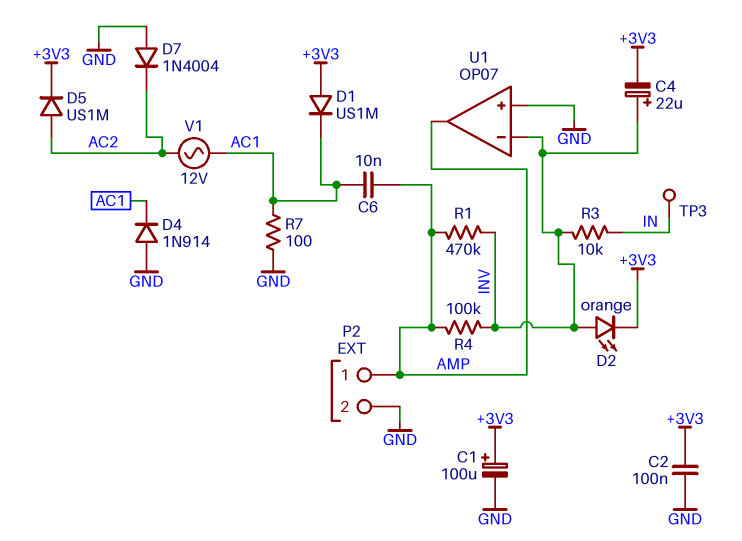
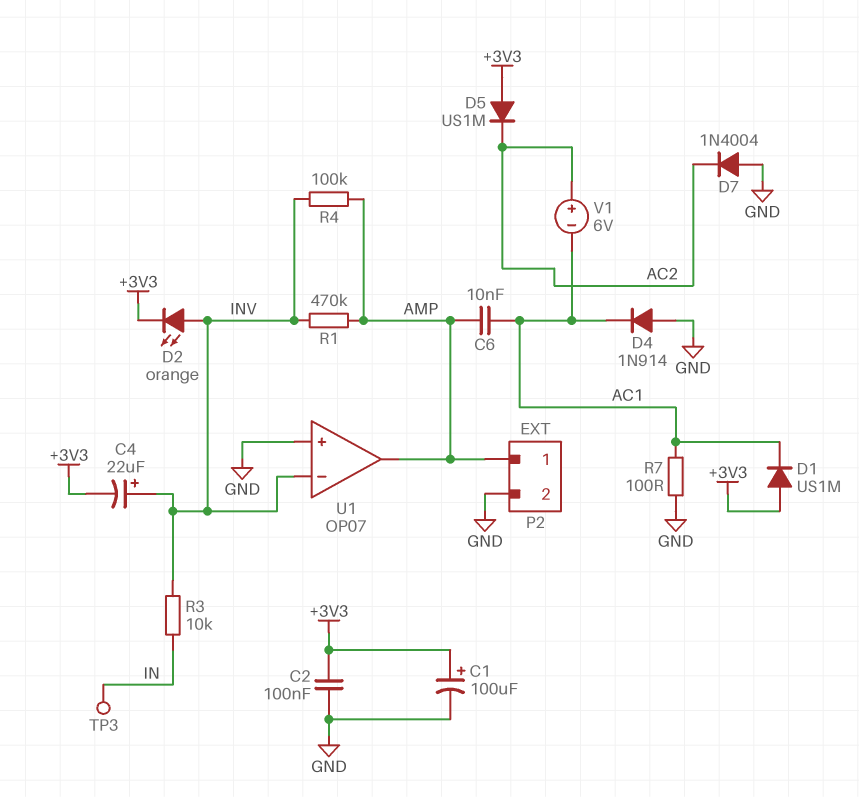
D5: diode US1M (A AC2, K +3V3) -> diode US1M (A +3V3, K AC2)
V1: AC 12V (AC1, AC2) -> 6V (plus AC2, minus AC1)

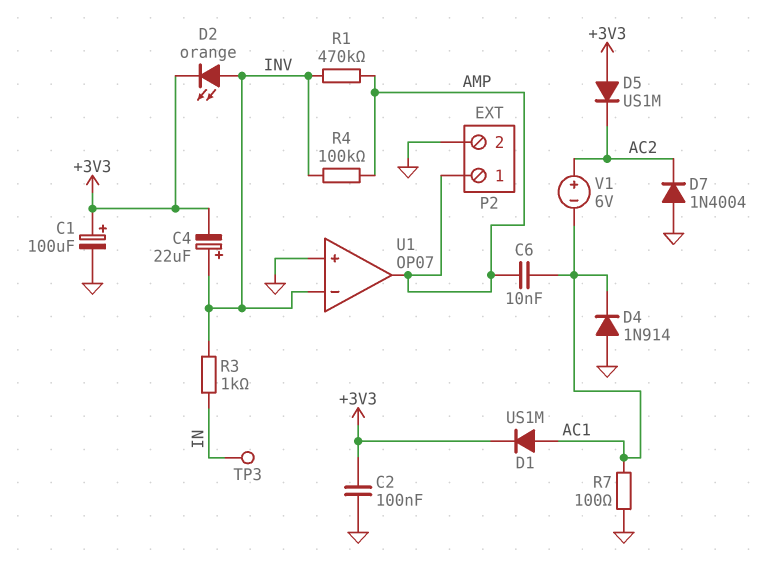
D1: diode US1M (A +3V3, K AC1) -> diode US1M (A AC1, K +3V3)
R3: 10k (IN, INV) -> 1k (IN, INV)

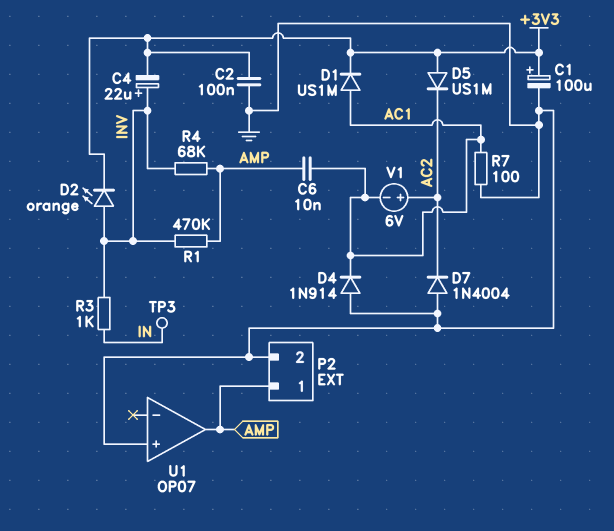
R4: 100k (AMP, INV) -> 68k (AMP, INV)
U1 pin in-: INV -> none

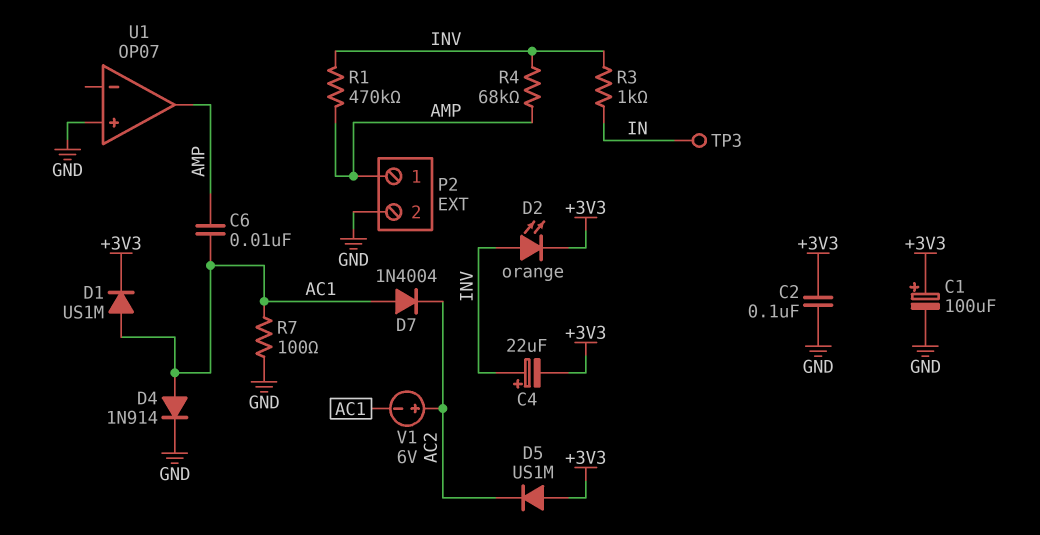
D4: diode 1N914 (A GND, K AC1) -> diode 1N914 (A AC1, K GND)
D7: diode 1N4004 (A GND, K AC2) -> diode 1N4004 (A AC1, K AC2)

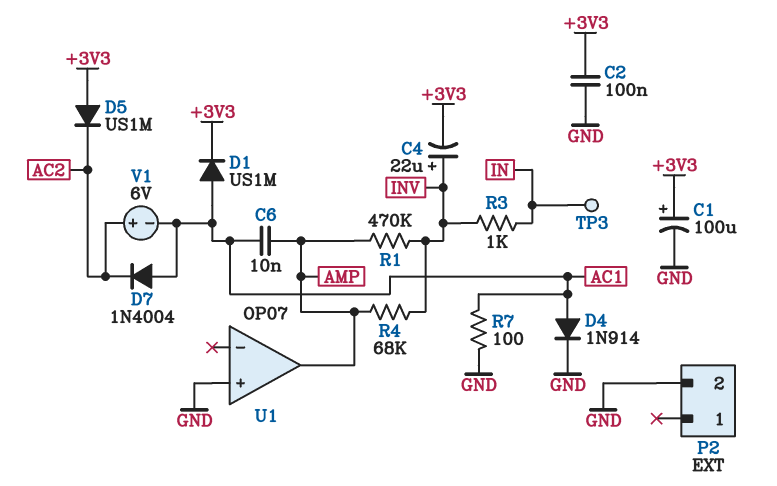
D2: LED orange (A INV, K +3V3) -> none
P2 pin 1: AMP -> none

